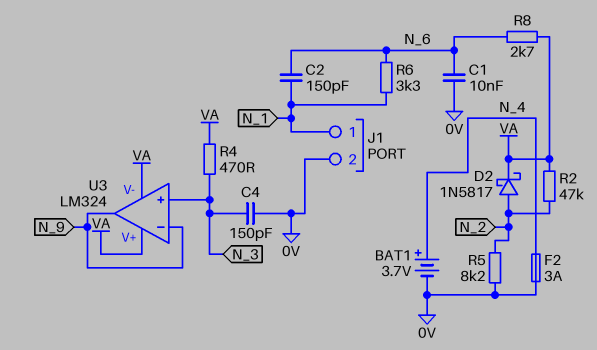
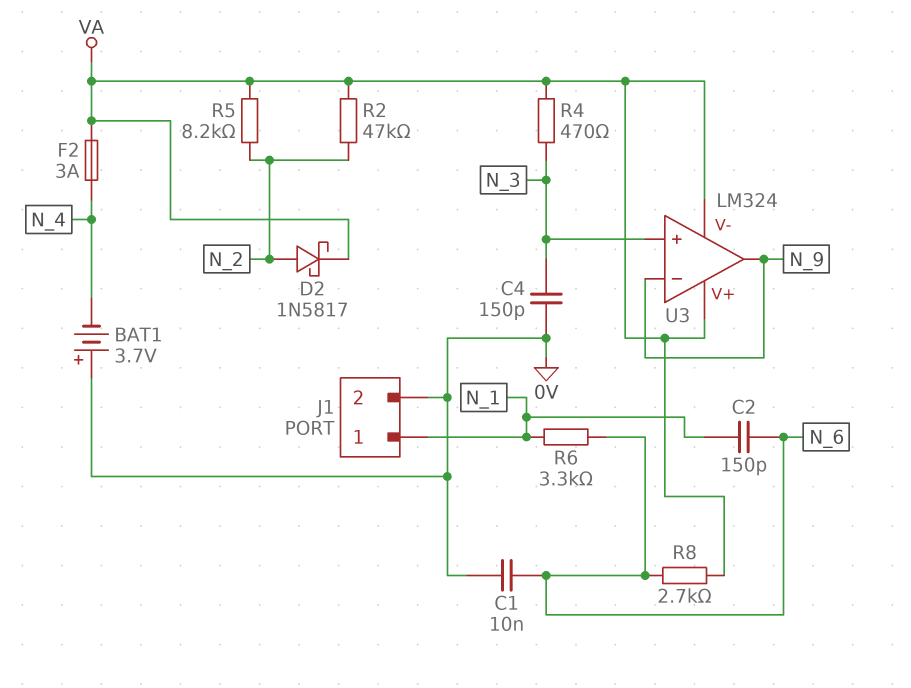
BAT1: 3.7V (plus N_4, minus 0V) -> 3.7V (plus 0V, minus N_4)
F2: 3A (0V, N_4) -> 3A (N_4, VA)
R5: 8.2k (0V, N_2) -> 8.2k (N_2, VA)

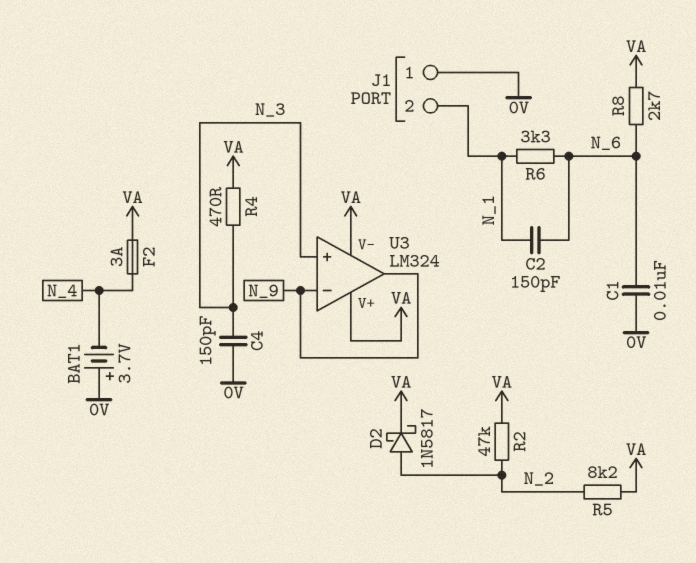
J1 pin 1: N_1 -> 0V
J1 pin 2: 0V -> N_1

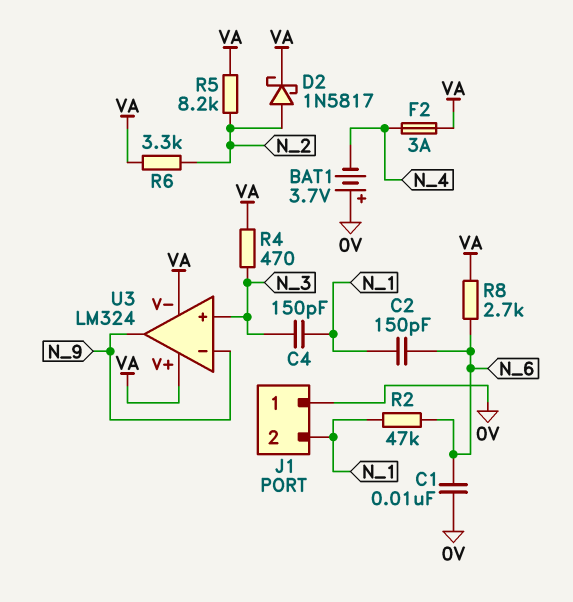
C4: 150pF (0V, N_3) -> 150pF (N_1, N_3)
R2: 47k (N_2, VA) -> 47k (N_1, N_6)
R6: 3.3k (N_1, N_6) -> 3.3k (N_2, VA)

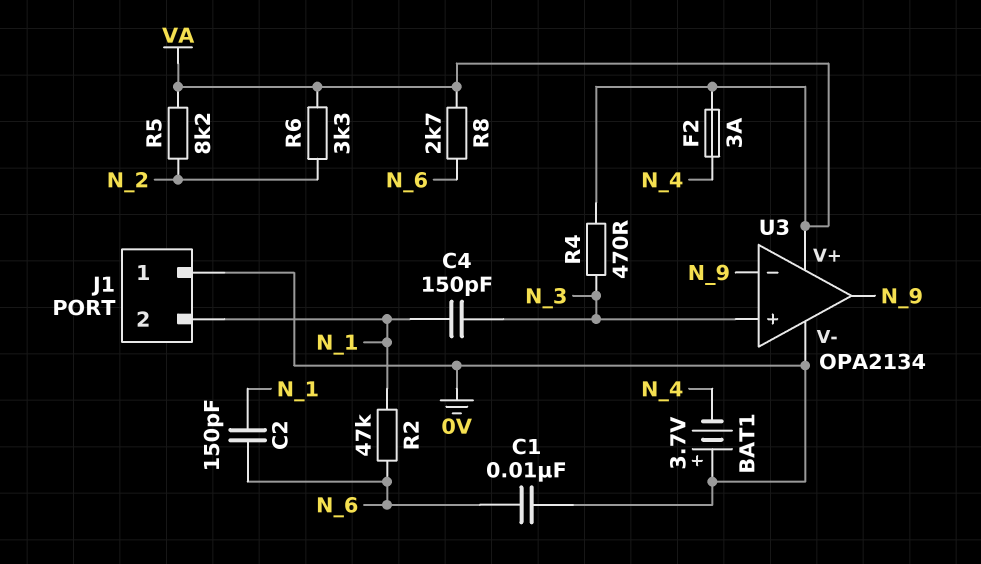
D2: schottky 1N5817 (A N_2, K VA) -> none
U3: LM324 -> OPA2134
U3 pin V-: VA -> 0V

